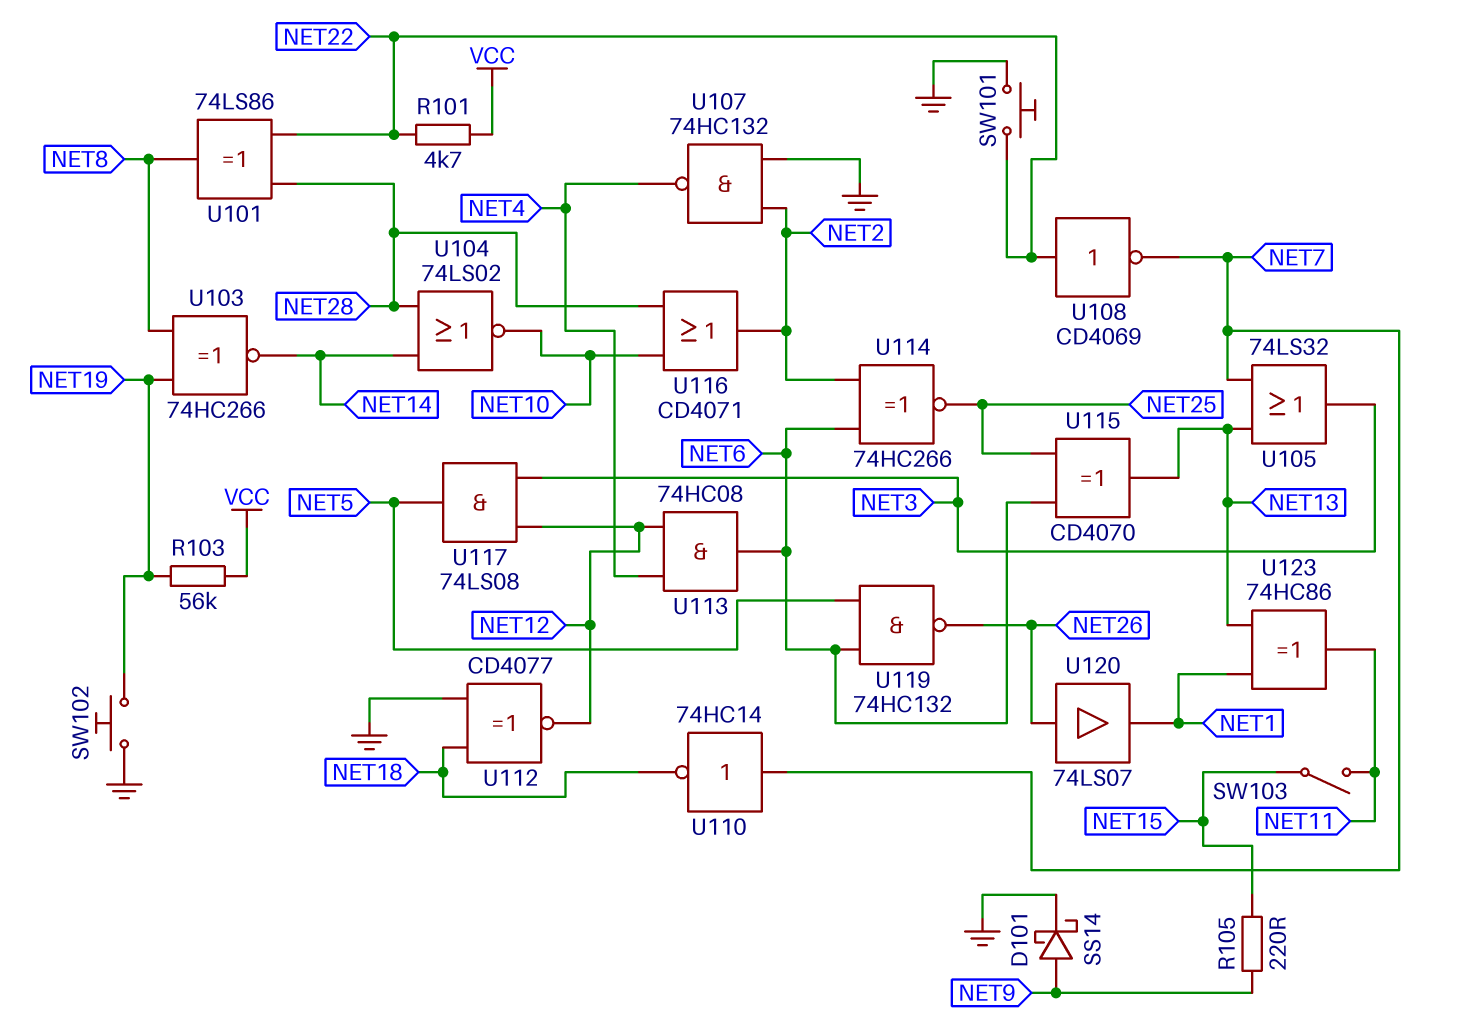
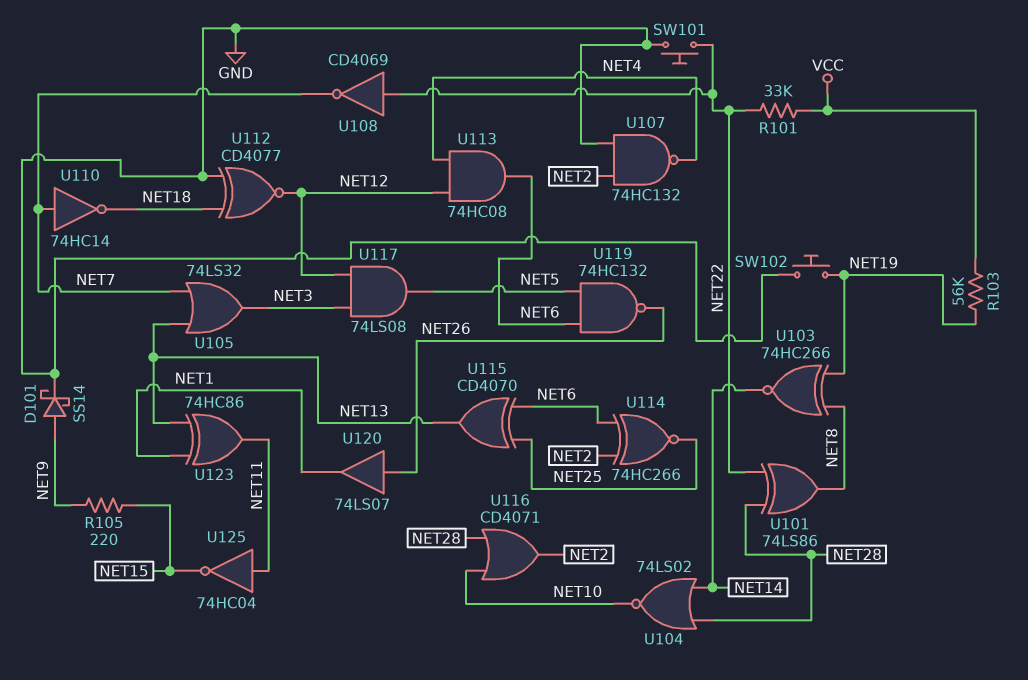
R101: 4.7k (NET22, VCC) -> 33k (NET22, VCC)
SW103: switch (NET11, NET15) -> none
U125: none -> NOT 74HC04 (in NET11, out NET15)

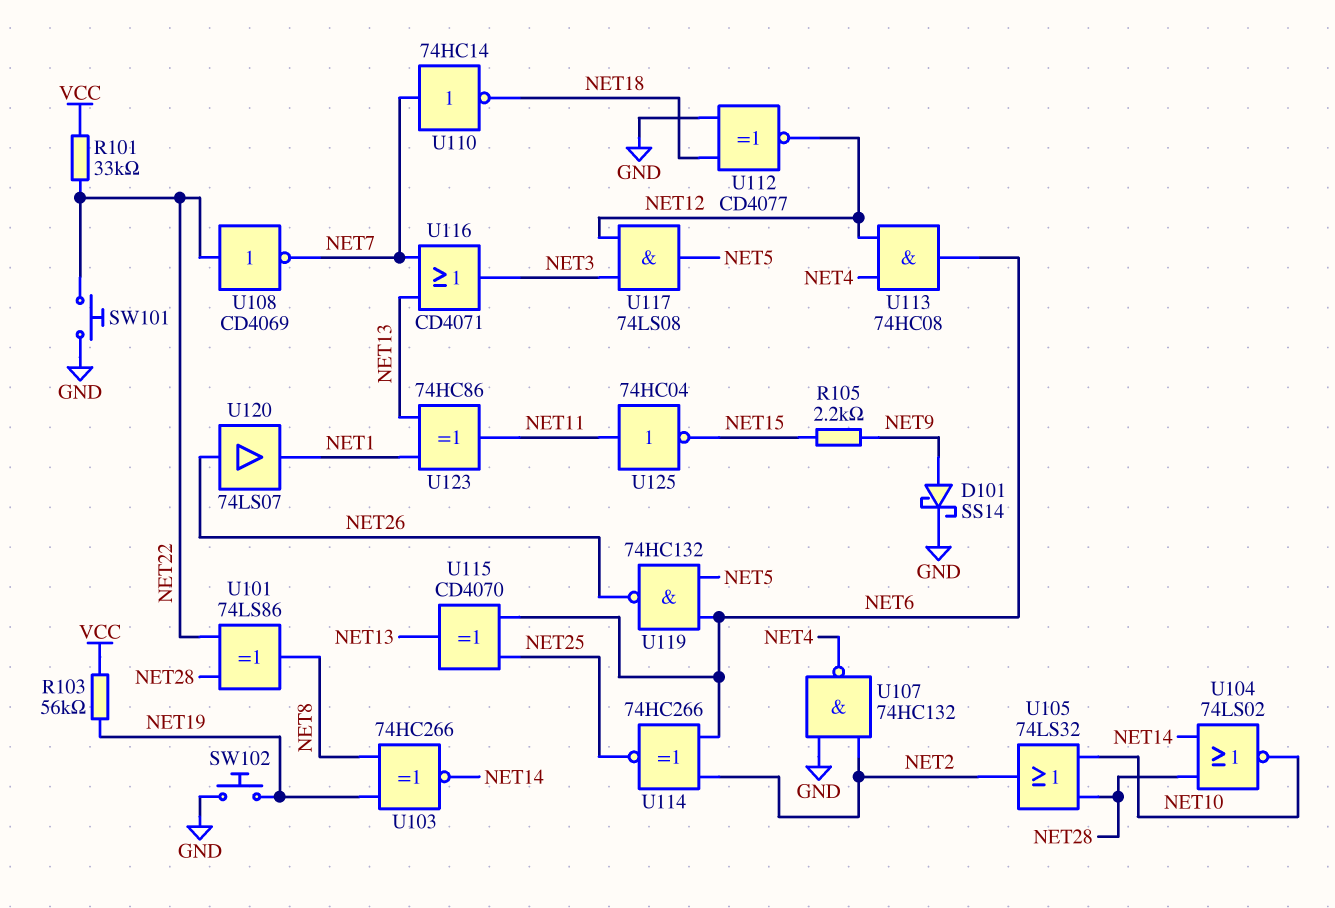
R105: 220 (NET9, NET15) -> 2.2k (NET9, NET15)
U105: OR 74LS32 (in NET7, in NET13, out NET3) -> OR 74LS32 (in NET10, in NET28, out NET2)
U116: OR CD4071 (in NET10, in NET28, out NET2) -> OR CD4071 (in NET7, in NET13, out NET3)

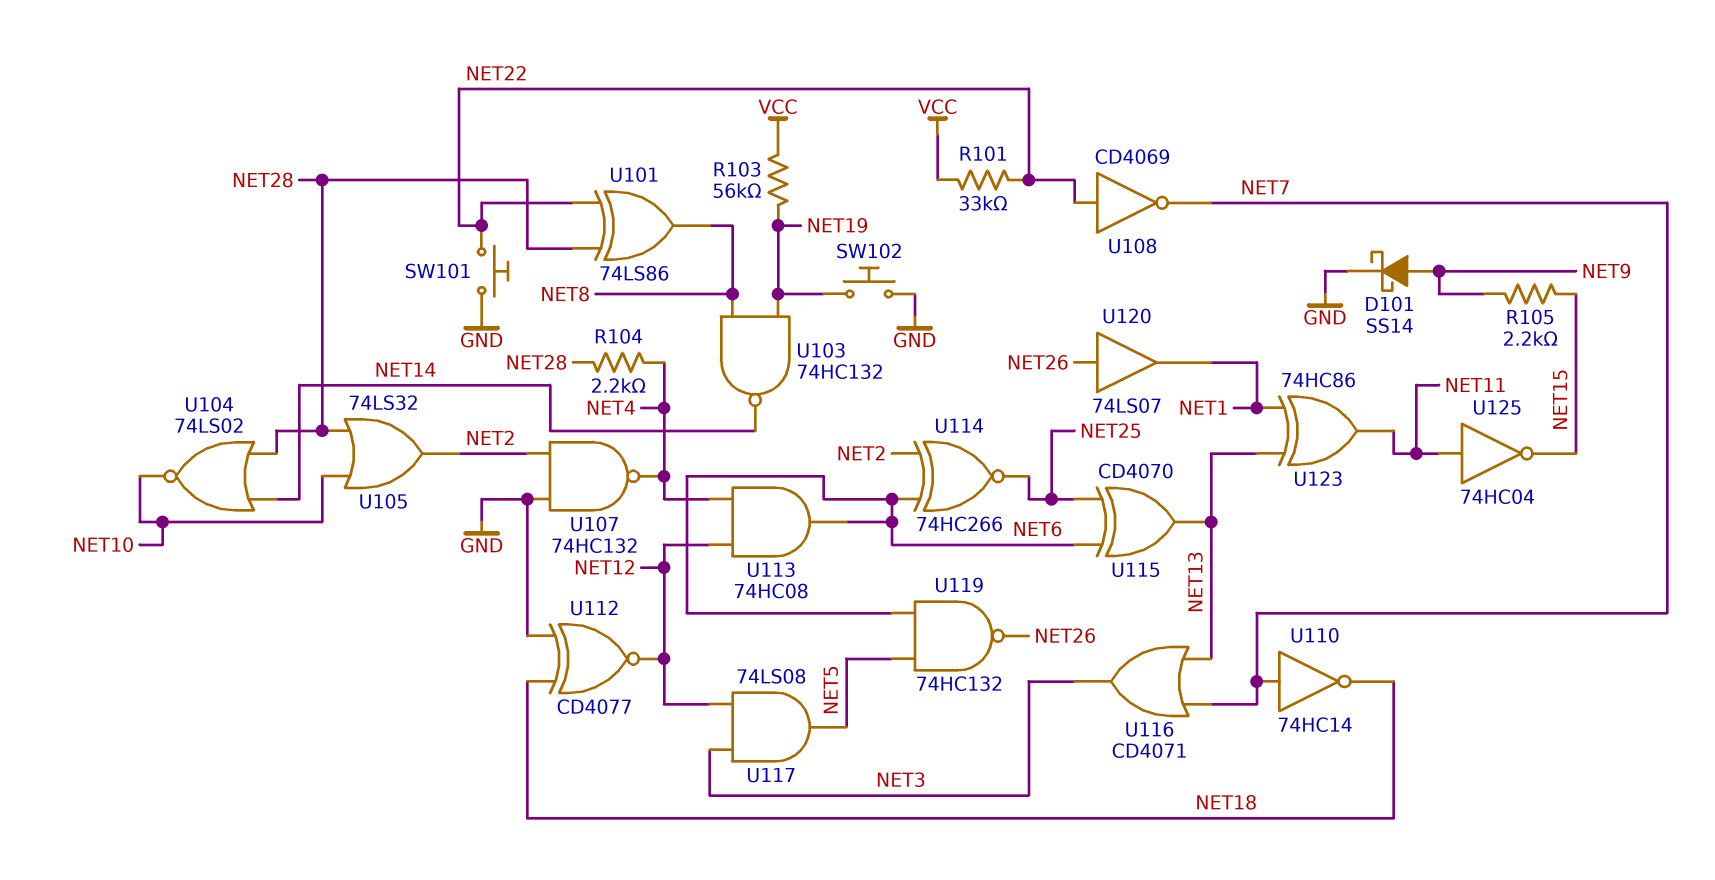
R104: none -> 2.2k (NET4, NET28)
U103: XNOR 74HC266 (in NET8, in NET19, out NET14) -> NAND 74HC132 (in NET8, in NET19, out NET14)

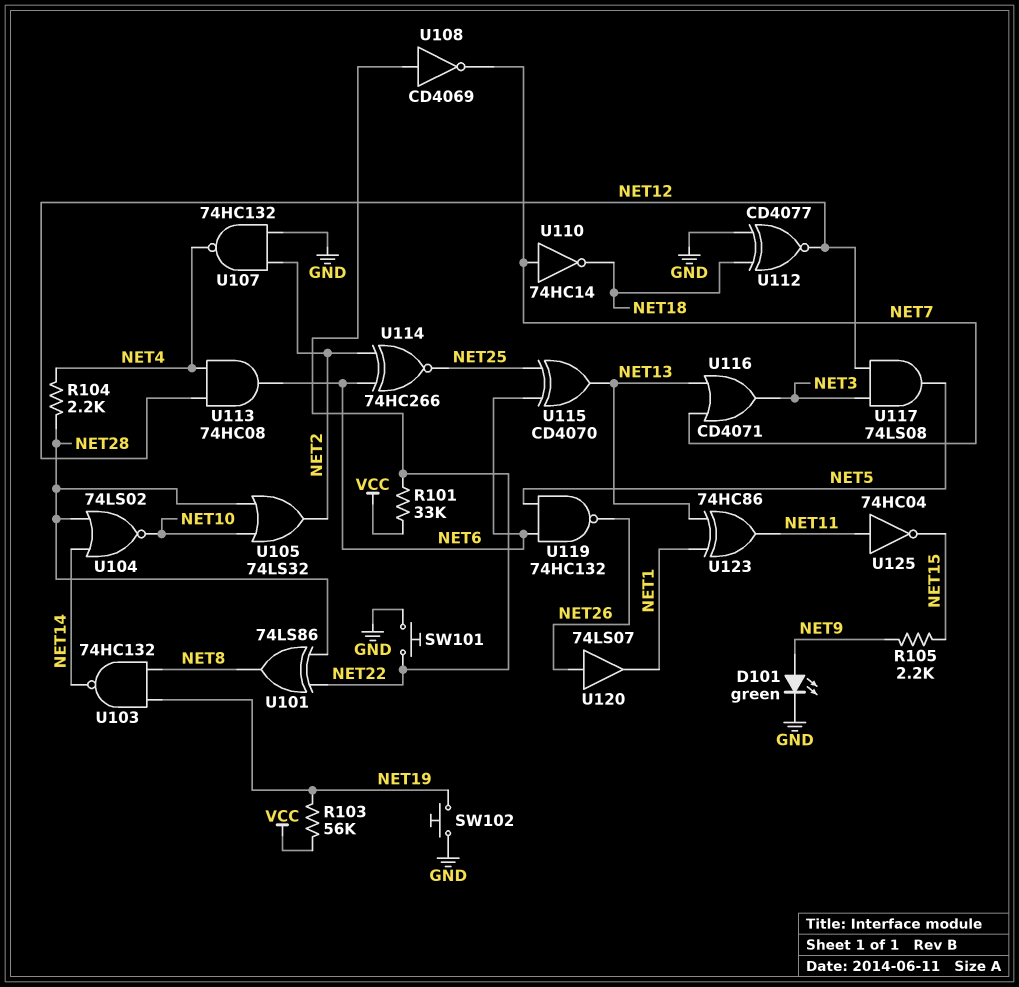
D101: schottky SS14 (A NET9, K GND) -> LED green (A NET9, K GND)

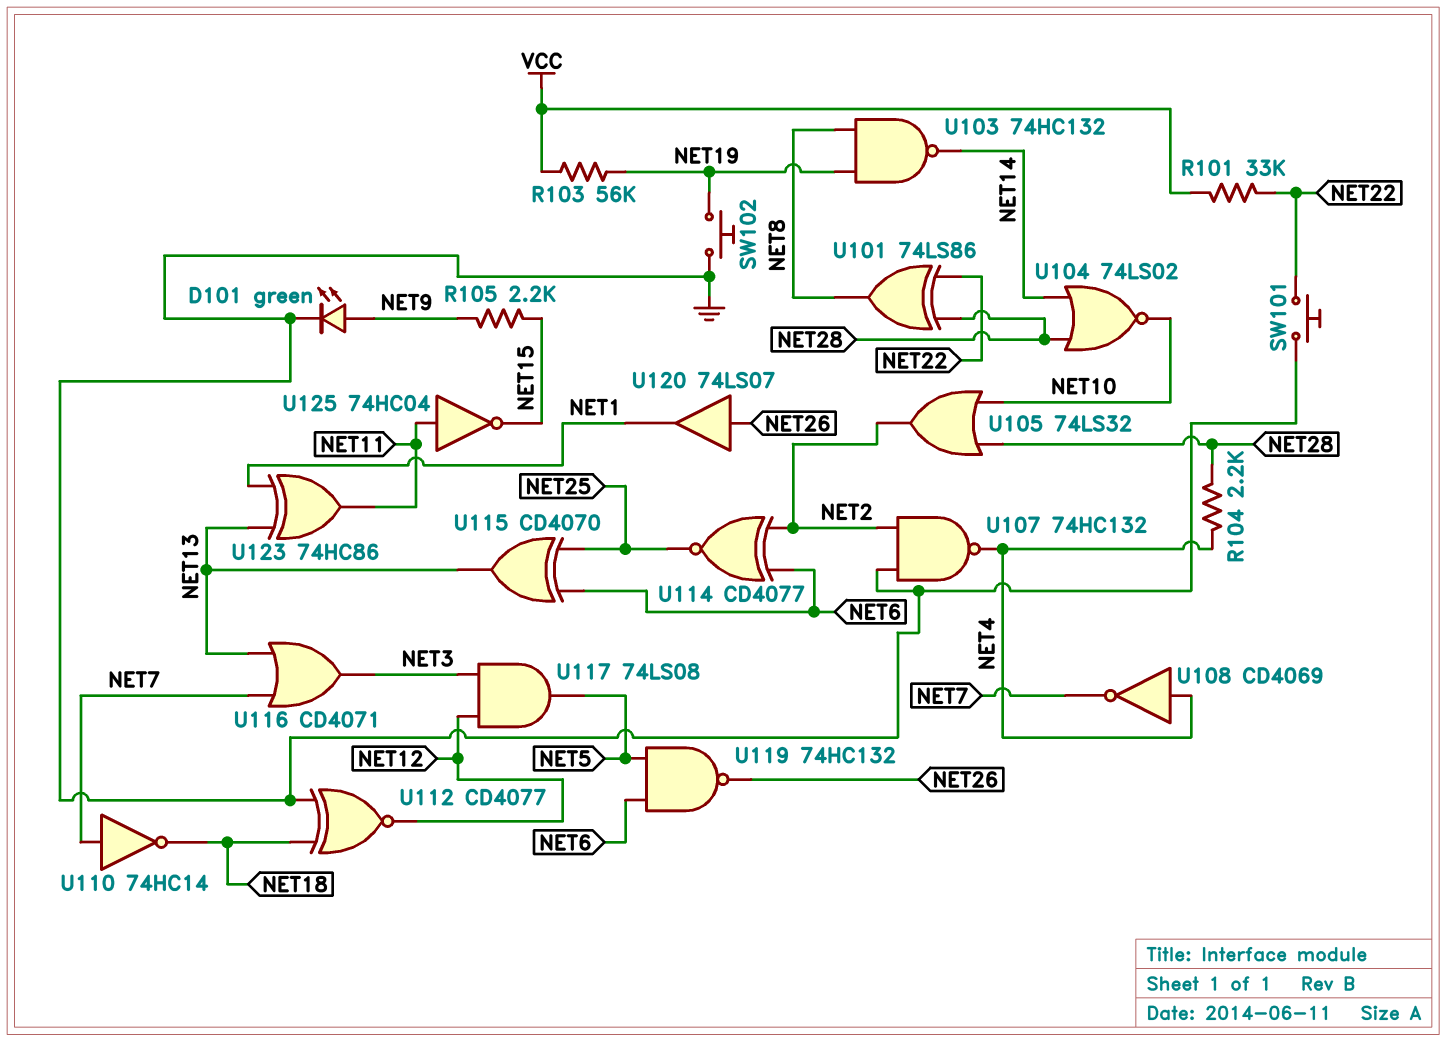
U108: NOT CD4069 (in NET22, out NET7) -> NOT CD4069 (in NET4, out NET7)
U113: AND 74HC08 (in NET4, in NET12, out NET6) -> none
U114: XNOR 74HC266 (in NET2, in NET6, out NET25) -> XNOR CD4077 (in NET2, in NET6, out NET25)

